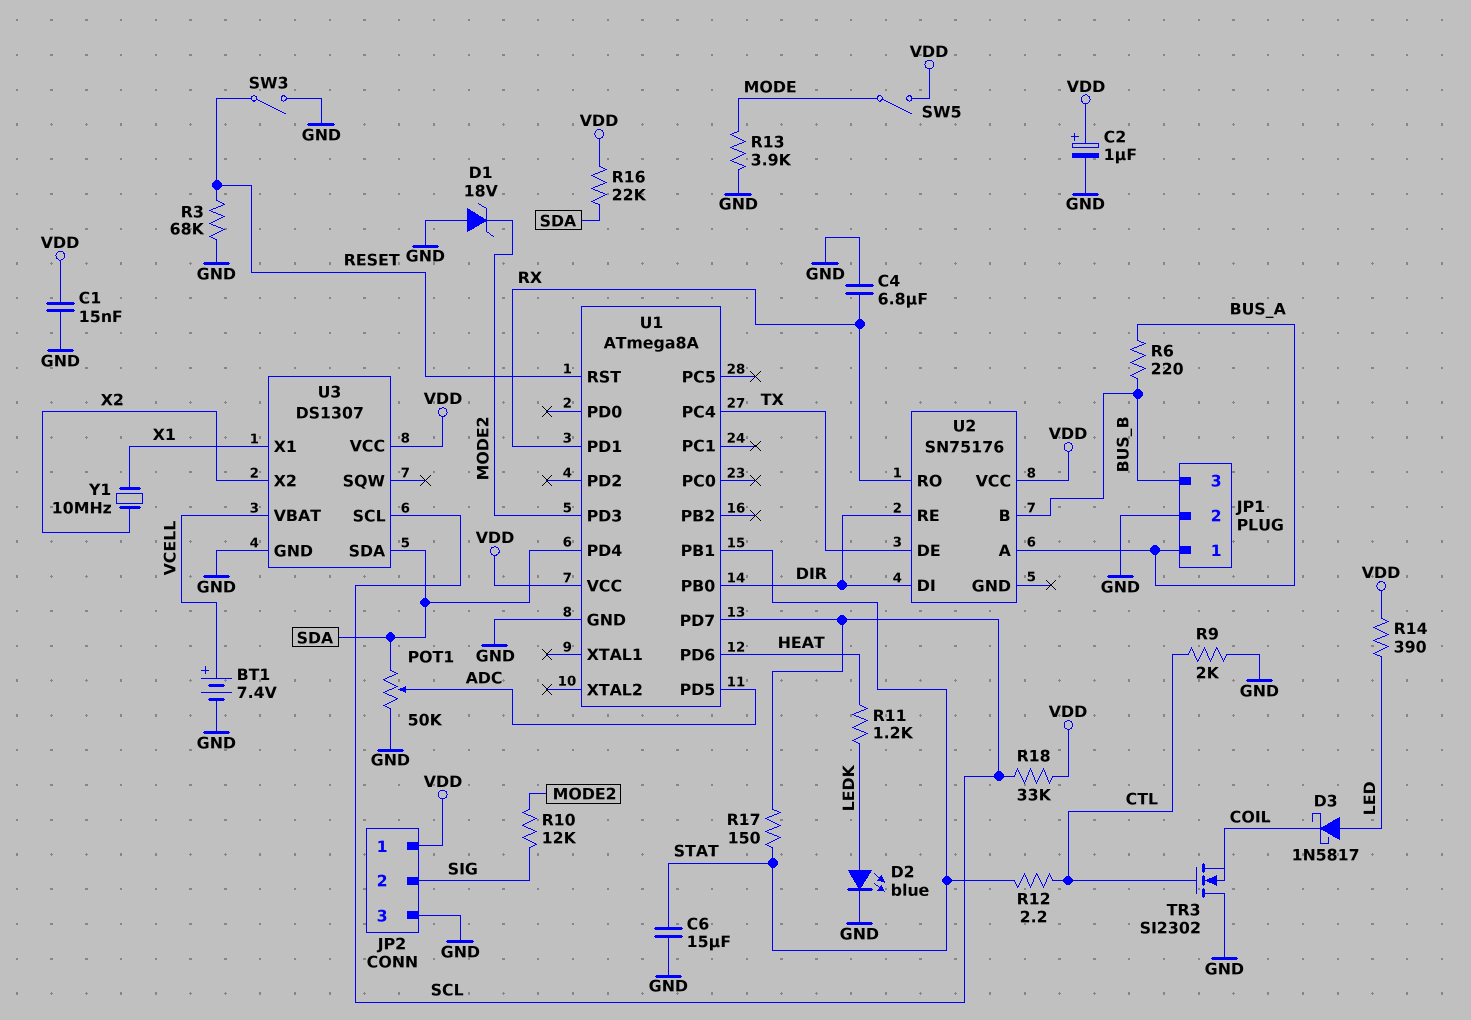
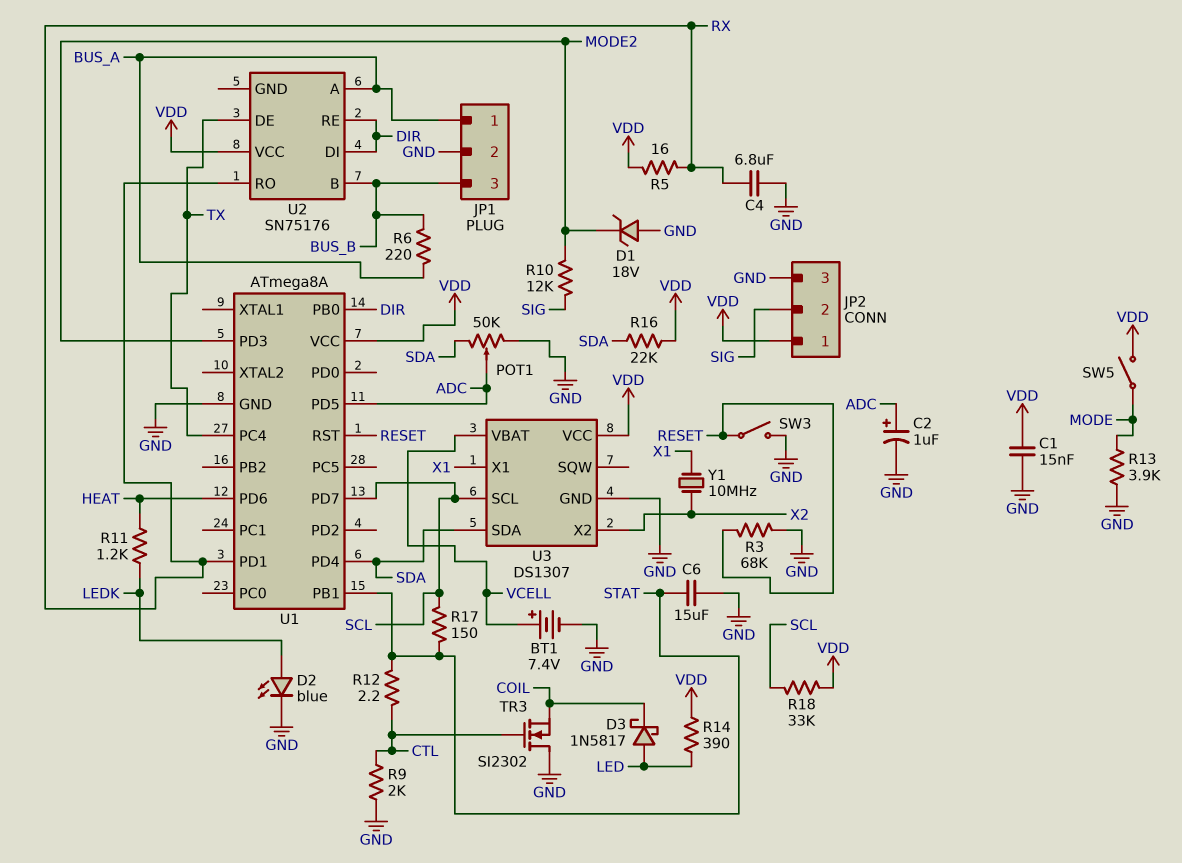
C2: 1uF (plus VDD, minus GND) -> 1uF (plus ADC, minus GND)
R5: none -> 16 (RX, VDD)

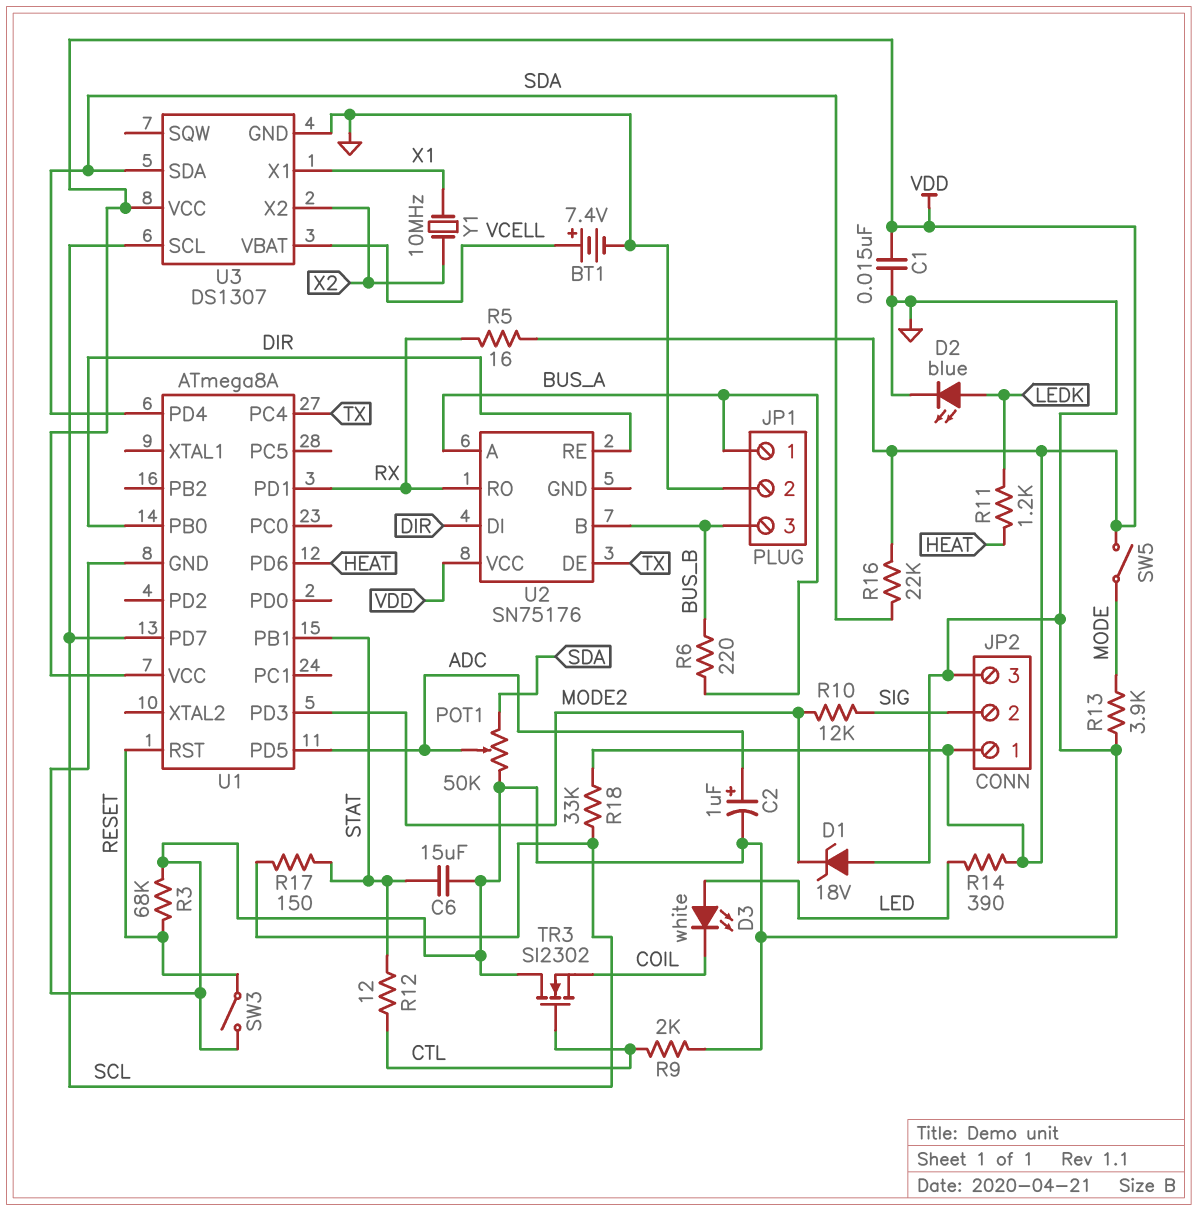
C4: 6.8uF (GND, RX) -> none
D3: schottky 1N5817 (A LED, K COIL) -> LED white (A LED, K COIL)
R12: 2.2 (CTL, STAT) -> 12 (CTL, STAT)

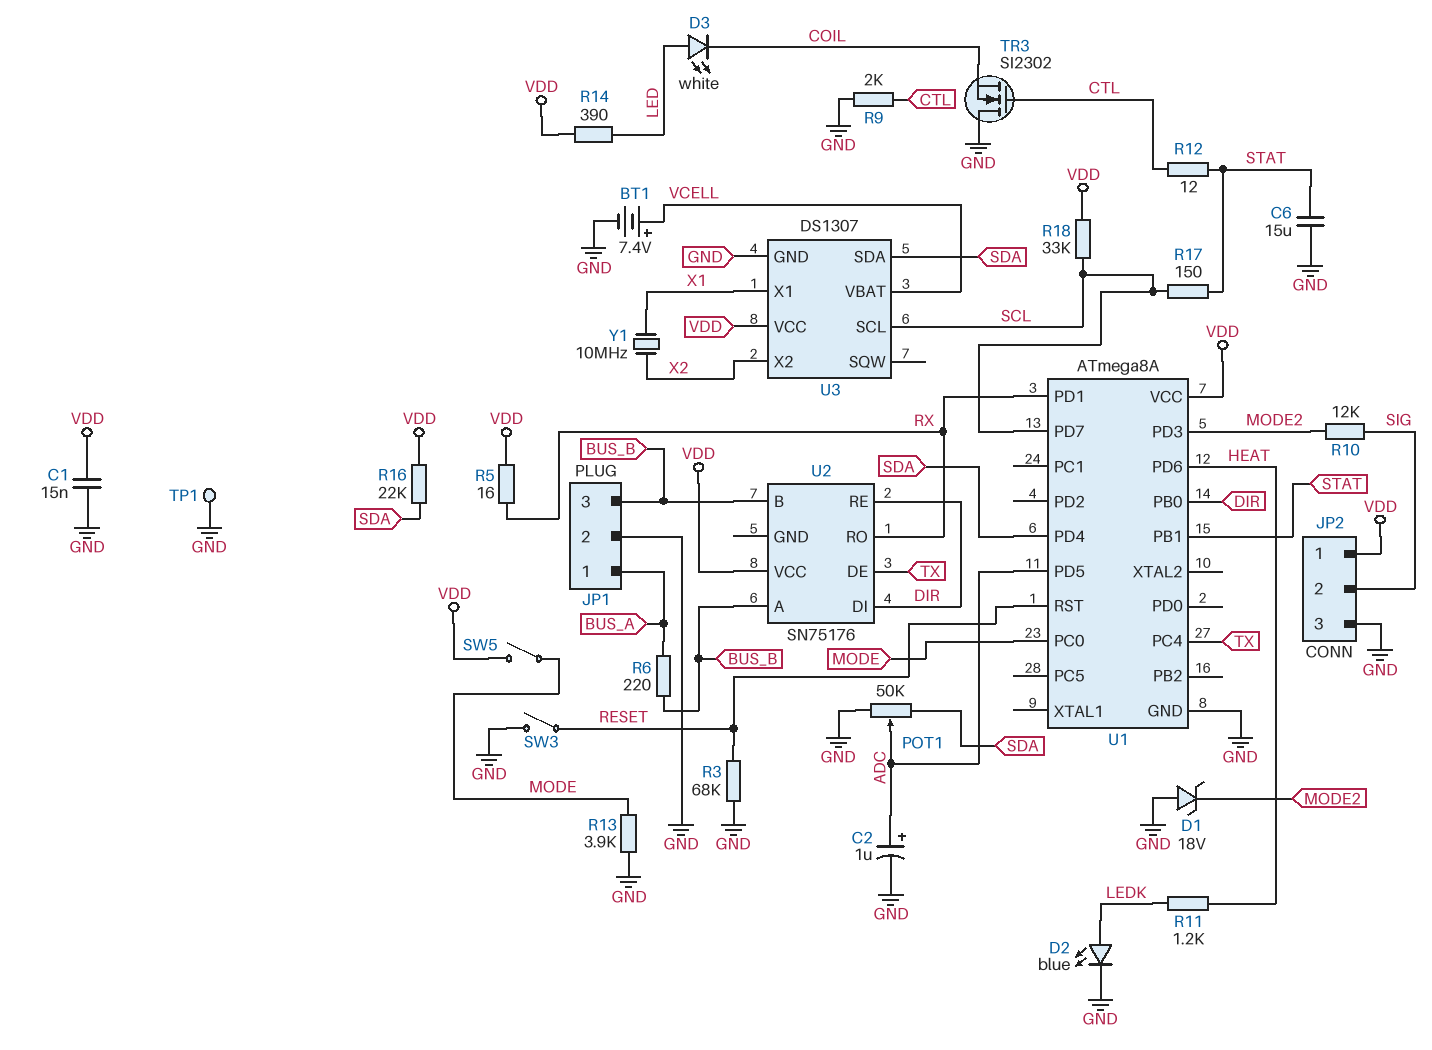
TP1: none -> test point (GND)
U1 pin PC0: none -> MODE
U2 pin A: BUS_A -> BUS_B

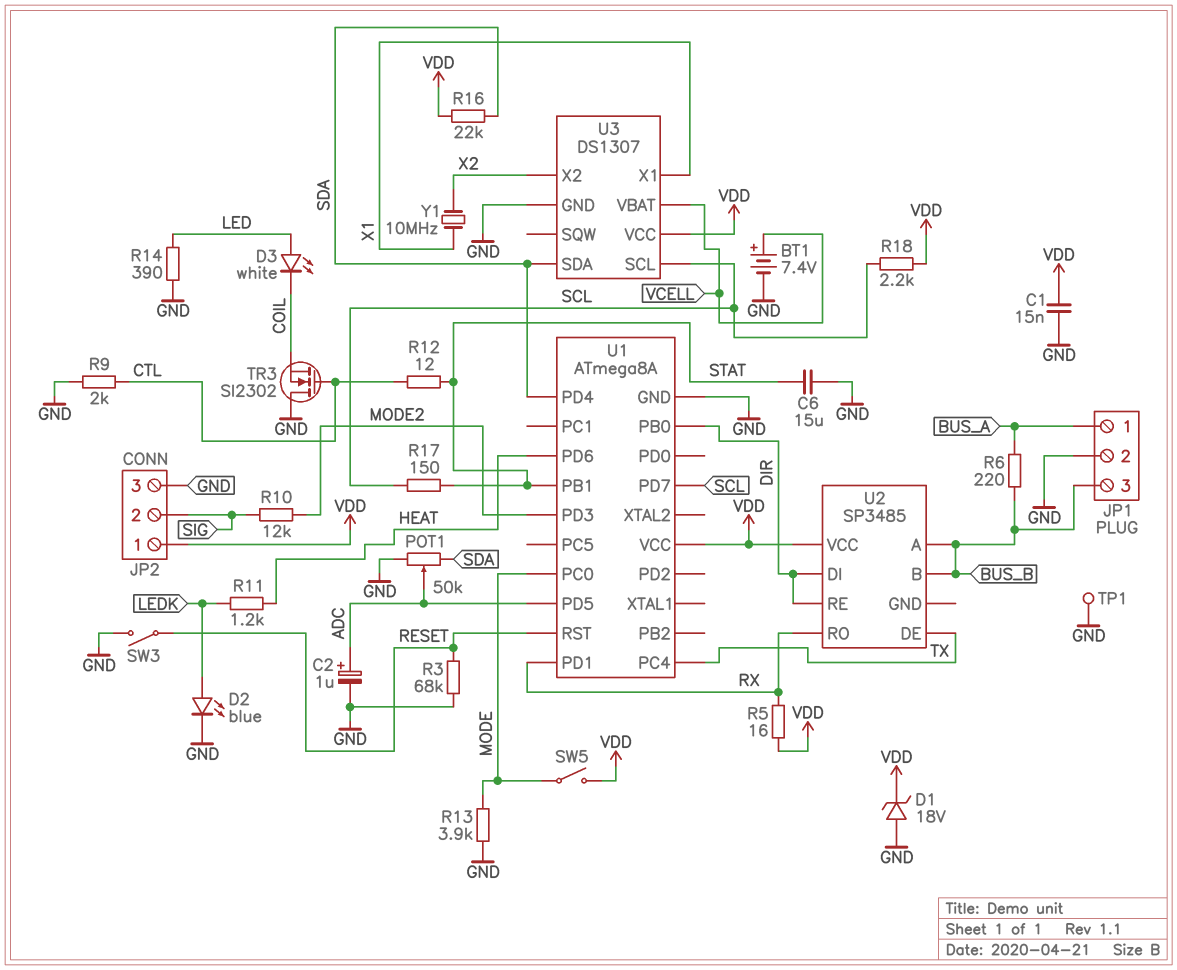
D1: zener 18V (A GND, K MODE2) -> zener 18V (A GND, K VDD)
R14: 390 (LED, VDD) -> 390 (GND, LED)
R18: 33k (SCL, VDD) -> 2.2k (SCL, VDD)
U2: SN75176 -> SP3485

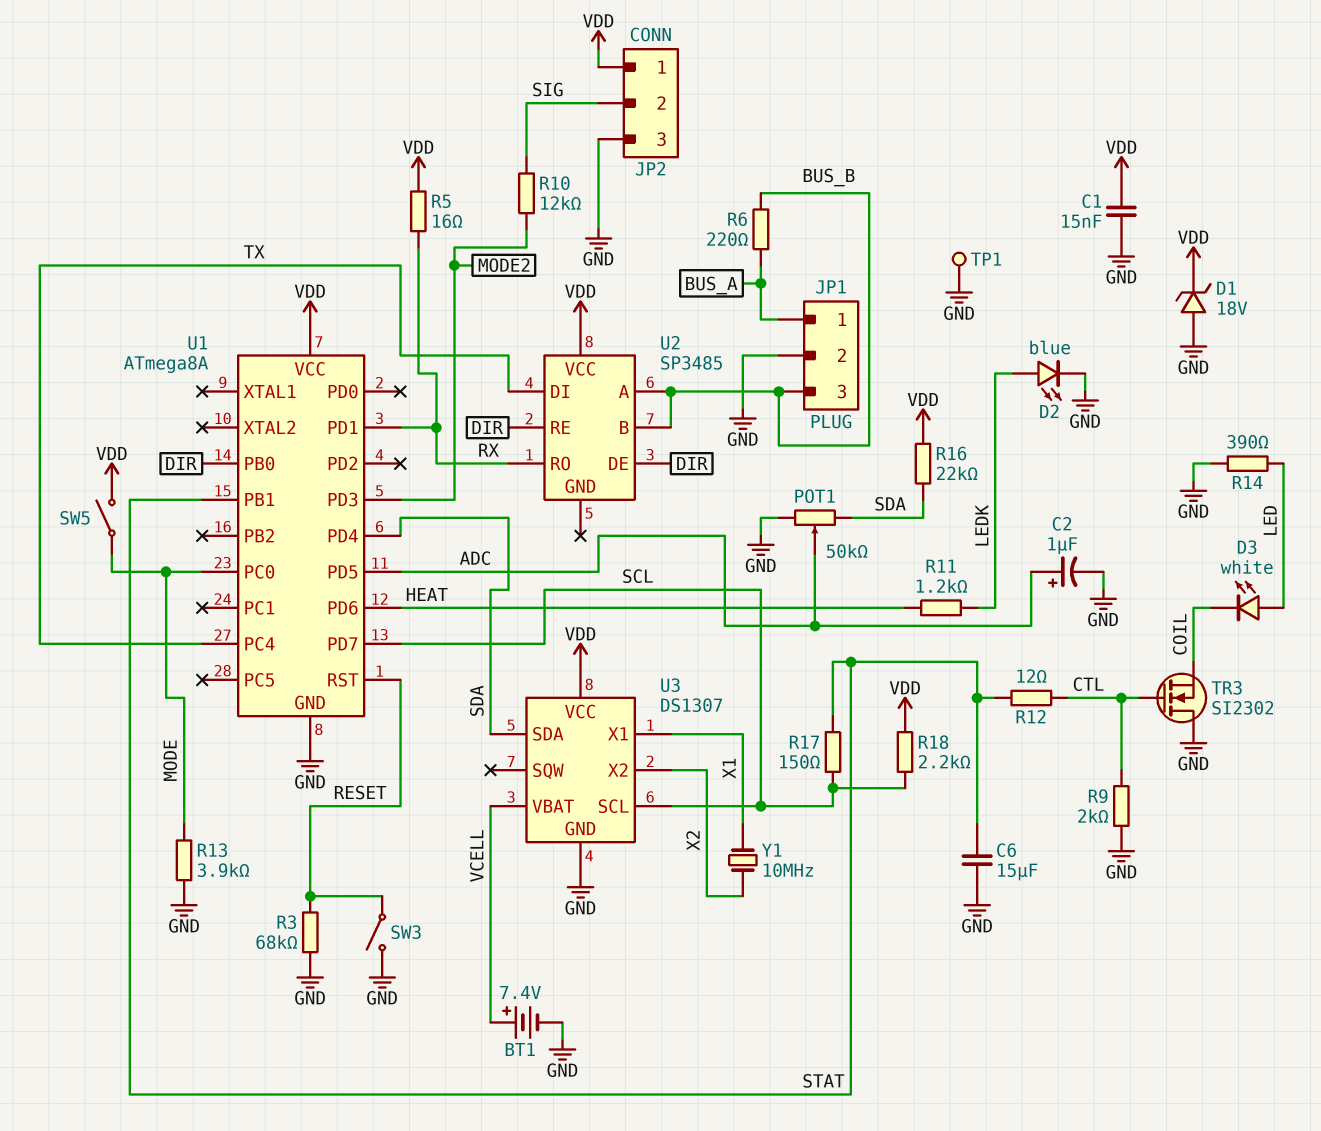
U2 pin DE: TX -> DIR
U2 pin DI: DIR -> TX

